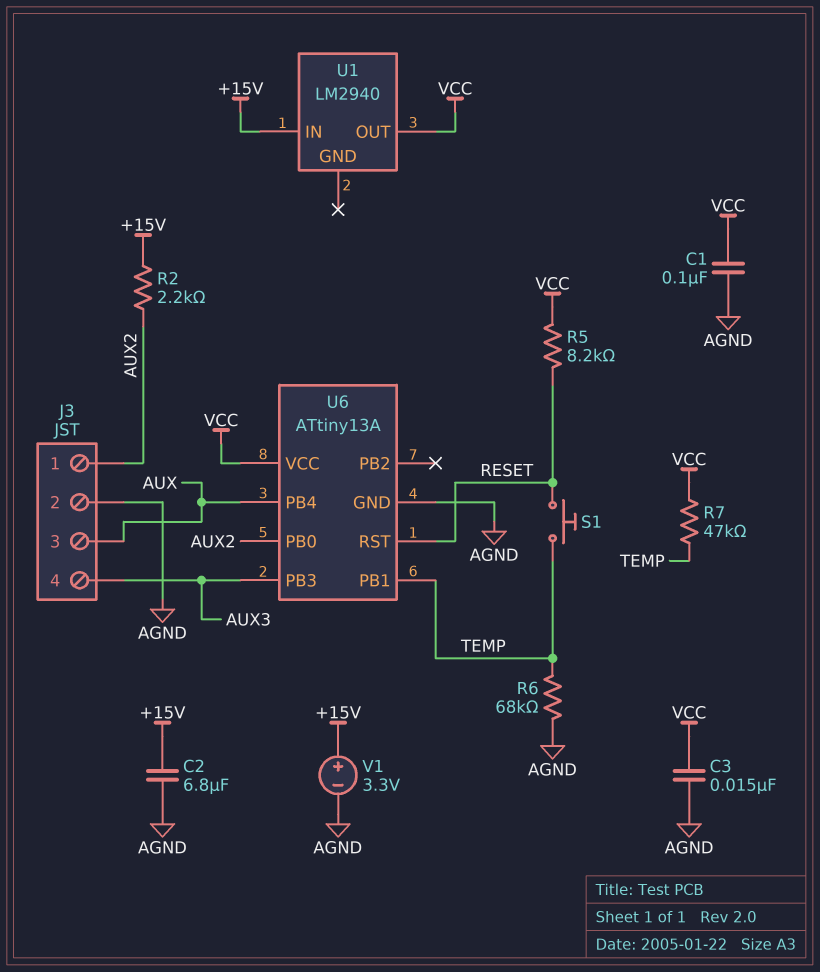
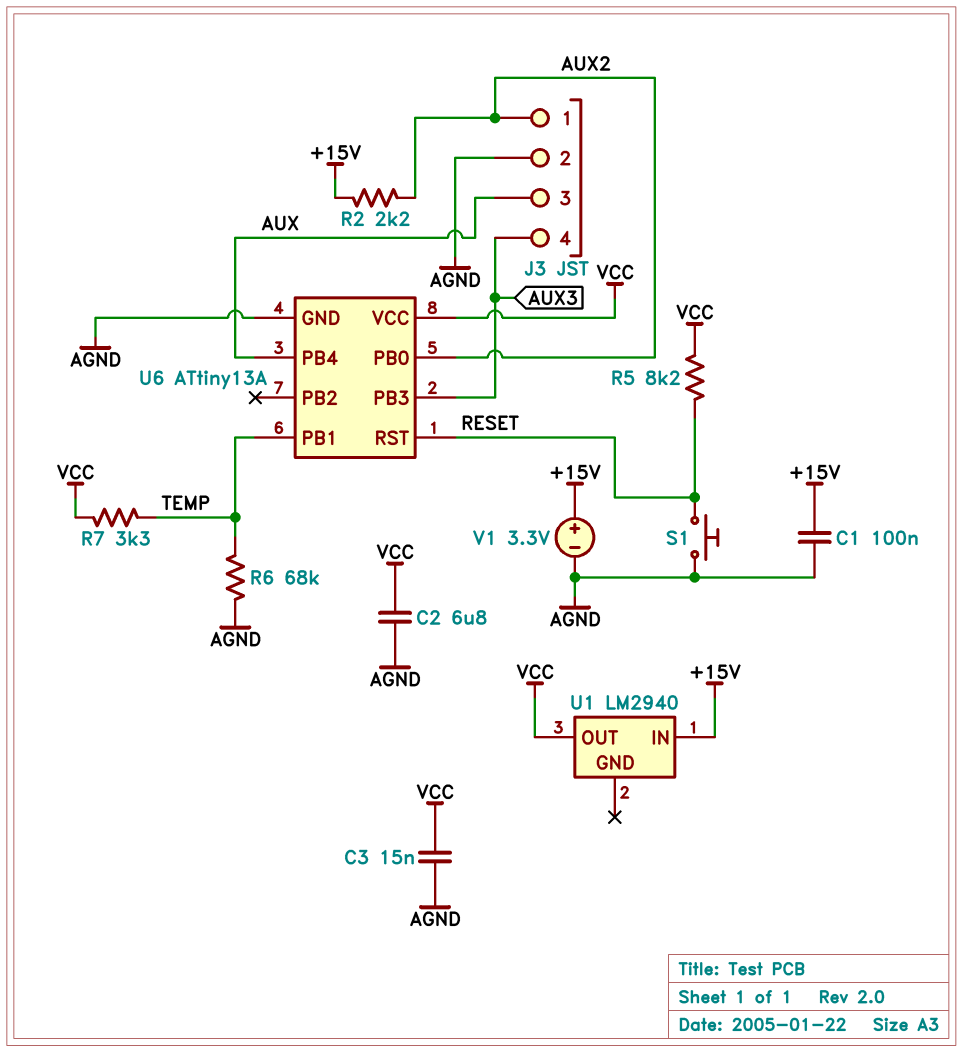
C1: 100nF (AGND, VCC) -> 100nF (+15V, AGND)
C2: 6.8uF (+15V, AGND) -> 6.8uF (AGND, VCC)
R7: 47k (TEMP, VCC) -> 3.3k (TEMP, VCC)
S1: button (RESET, TEMP) -> button (AGND, RESET)

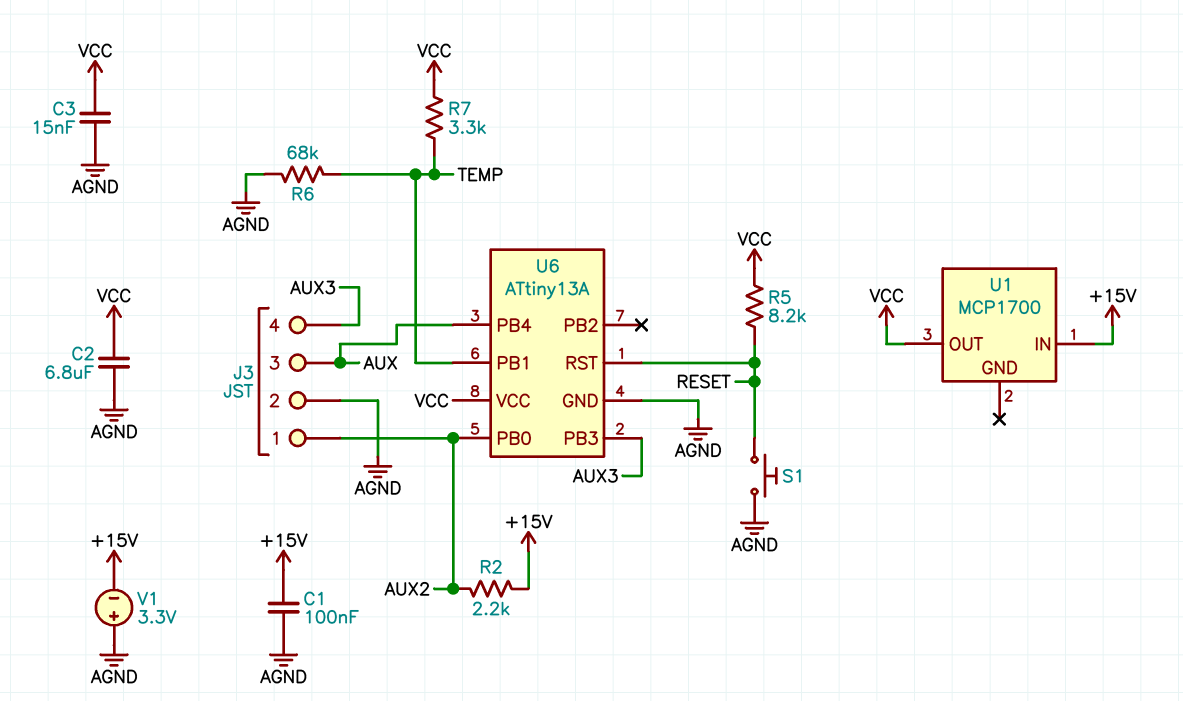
U1: LM2940 -> MCP1700
V1: 3.3V (plus +15V, minus AGND) -> 3.3V (plus AGND, minus +15V)

